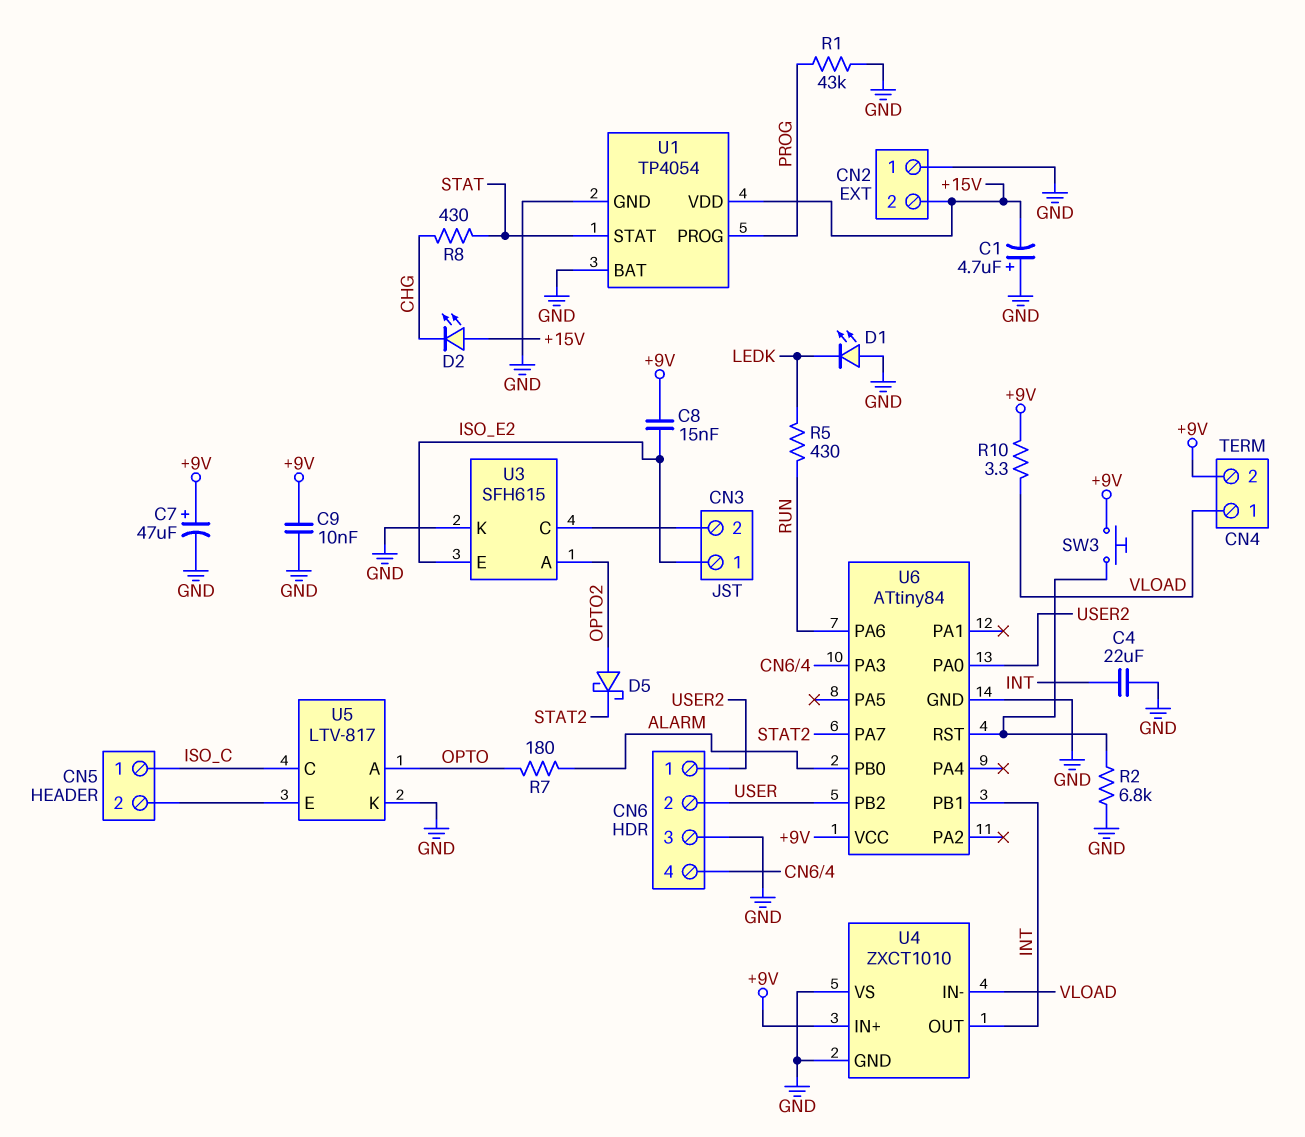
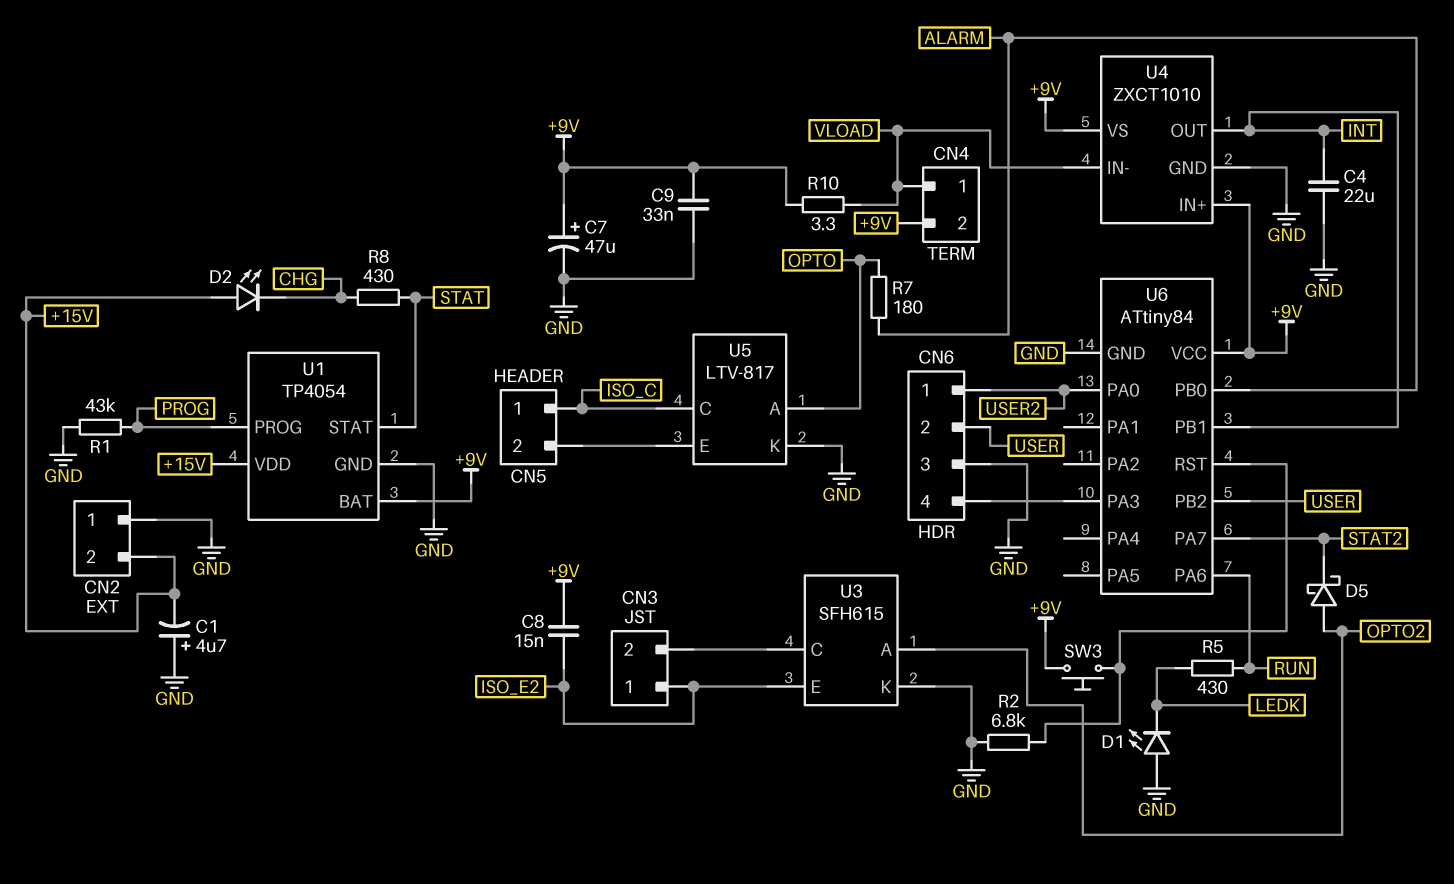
C9: 10nF (+9V, GND) -> 33nF (+9V, GND)
U1 pin BAT: GND -> +9V
U4 pin VS: GND -> +9V

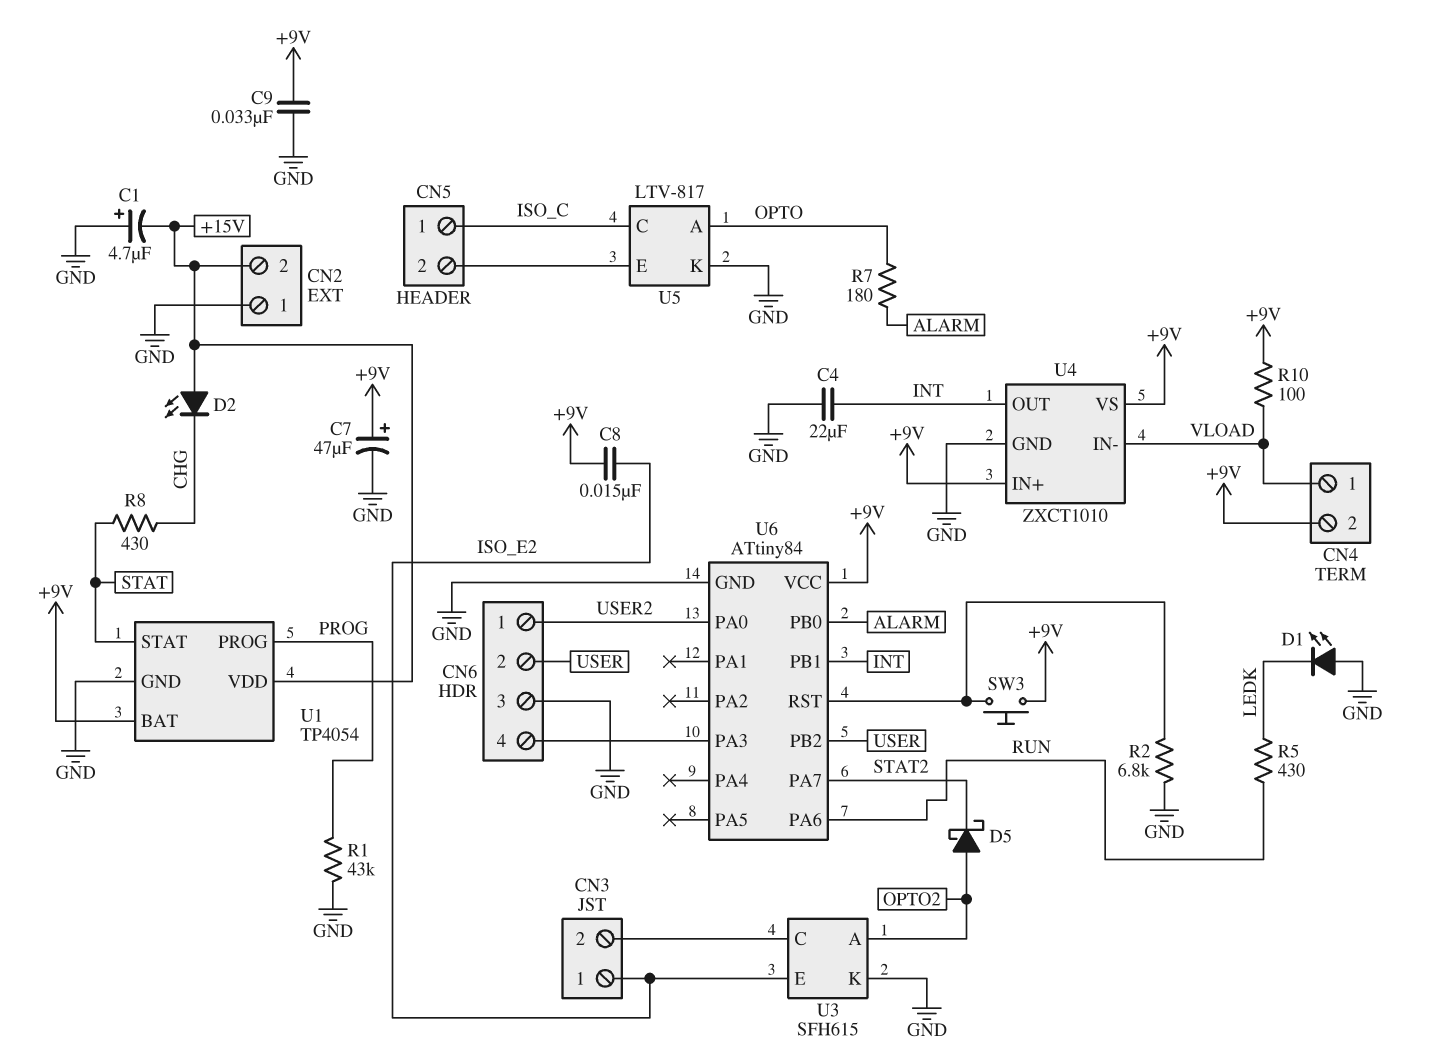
R10: 3.3 (+9V, VLOAD) -> 100 (+9V, VLOAD)

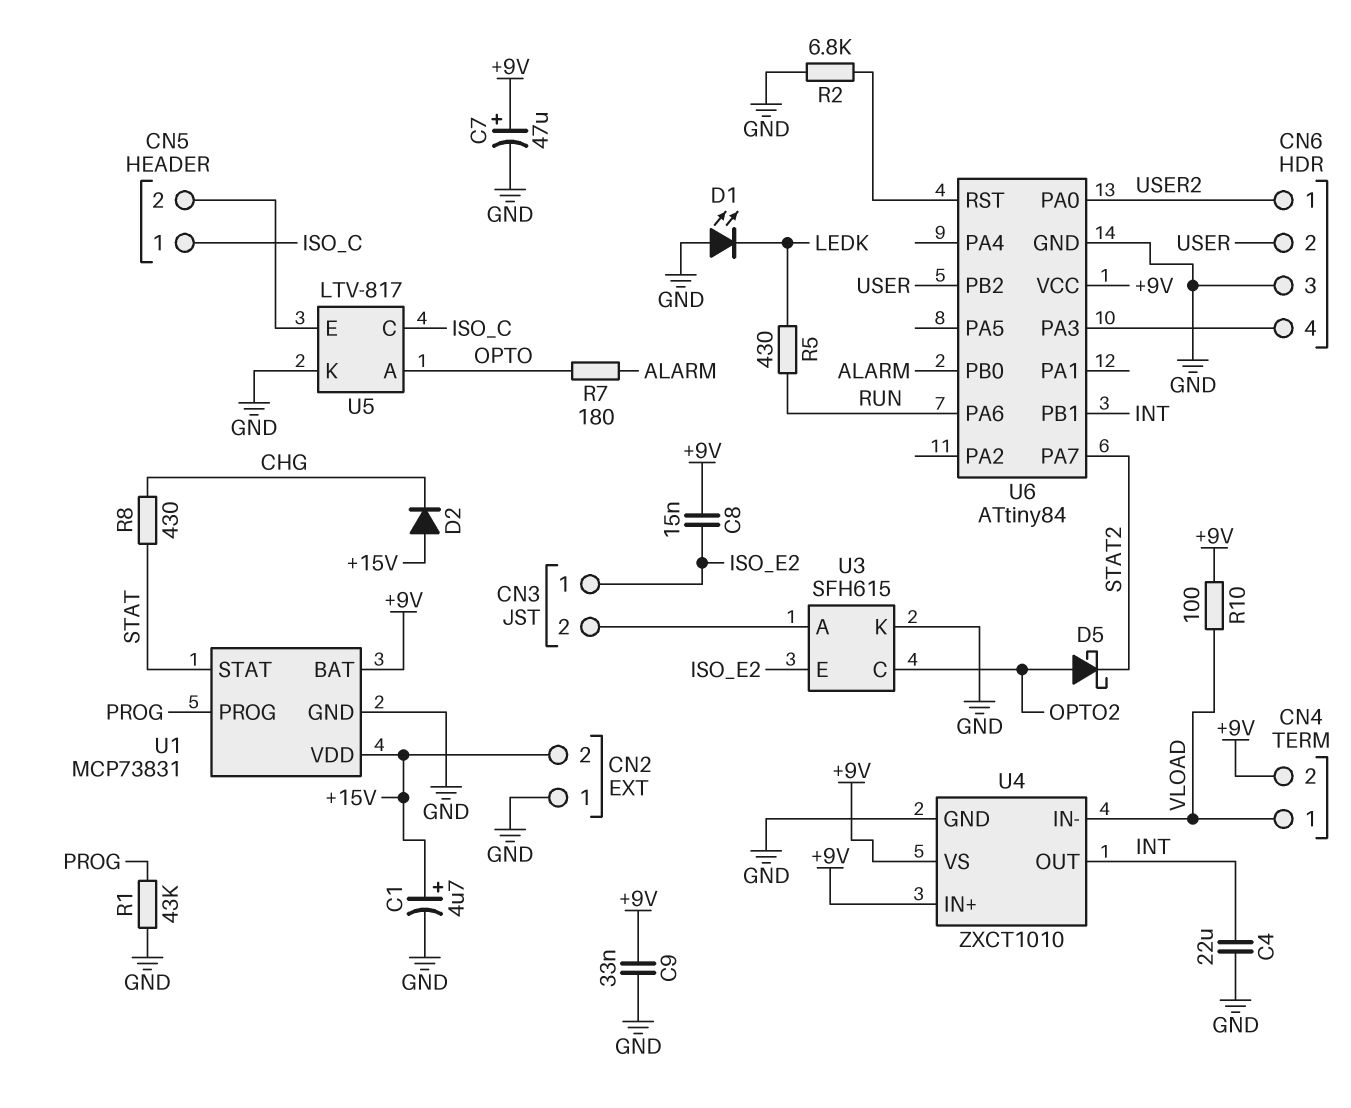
C1: 4.7uF (plus GND, minus +15V) -> 4.7uF (plus +15V, minus GND)
D2: LED (A +15V, K CHG) -> diode (A +15V, K CHG)
SW3: button (+9V, U6/RST) -> none
U1: TP4054 -> MCP73831
U3 pin A: OPTO2 -> CN3/2
U3 pin C: CN3/2 -> OPTO2

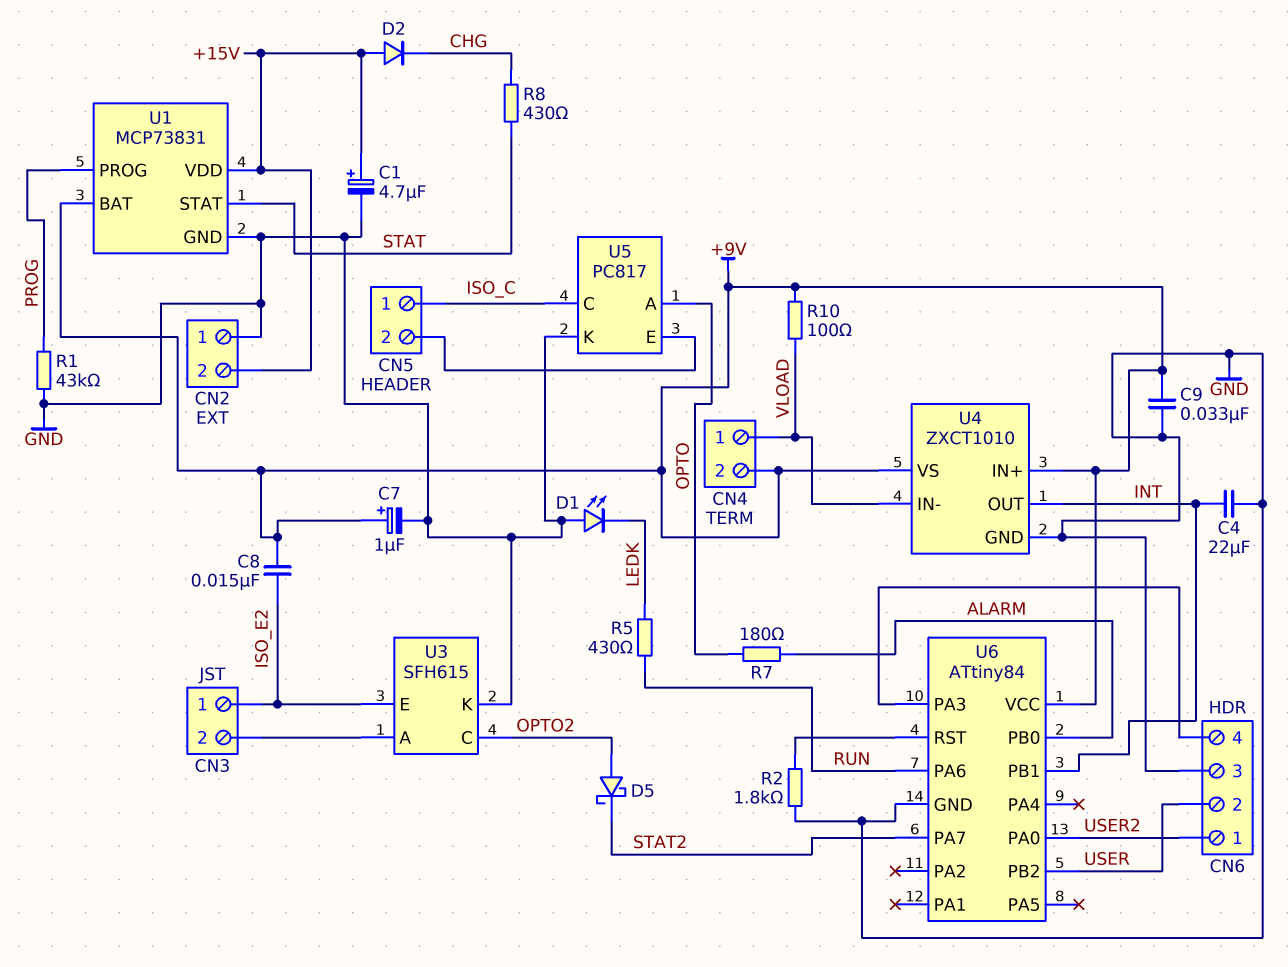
C7: 47uF (plus +9V, minus GND) -> 1uF (plus +9V, minus GND)
R2: 6.8k (GND, U6/RST) -> 1.8k (GND, U6/RST)
U5: LTV-817 -> PC817

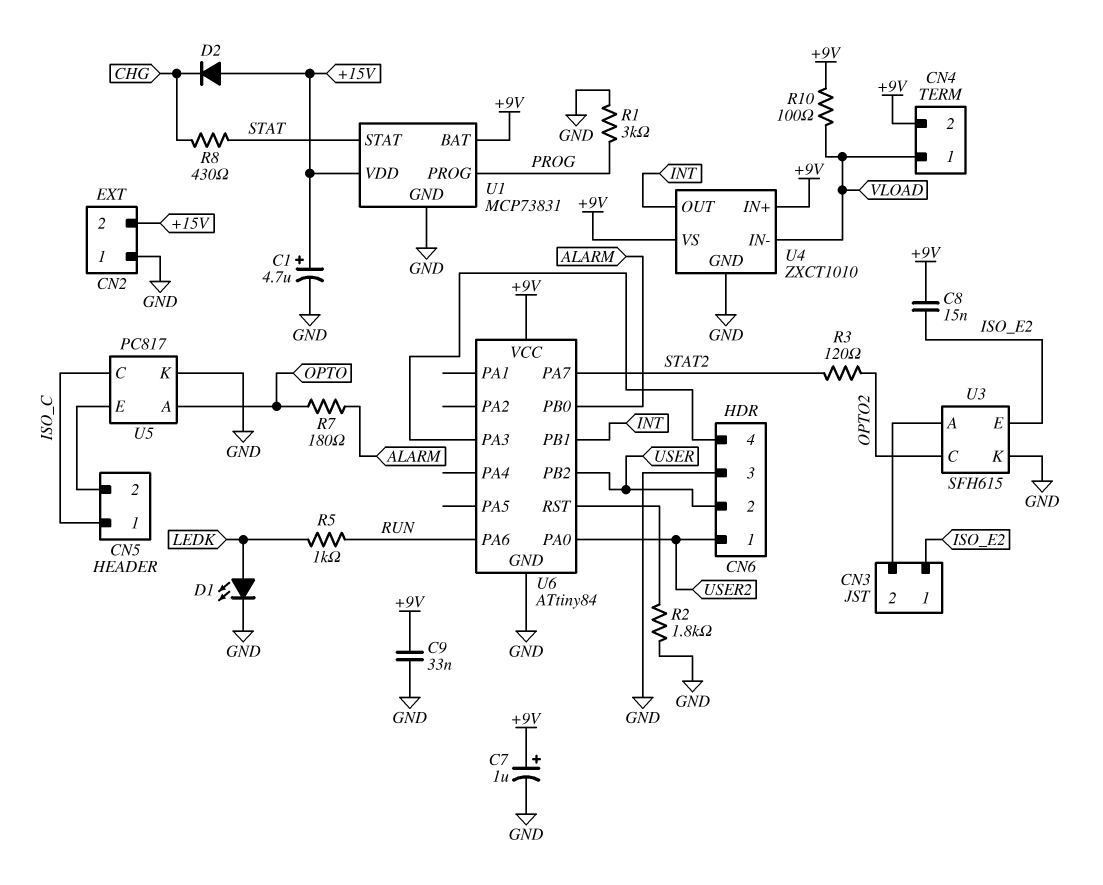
C4: 22uF (GND, INT) -> none
D1: LED (A GND, K LEDK) -> LED (A LEDK, K GND)
D5: schottky (A OPTO2, K STAT2) -> none
R1: 43k (GND, PROG) -> 3k (GND, PROG)
R3: none -> 120 (OPTO2, STAT2)
R5: 430 (LEDK, RUN) -> 1k (LEDK, RUN)

